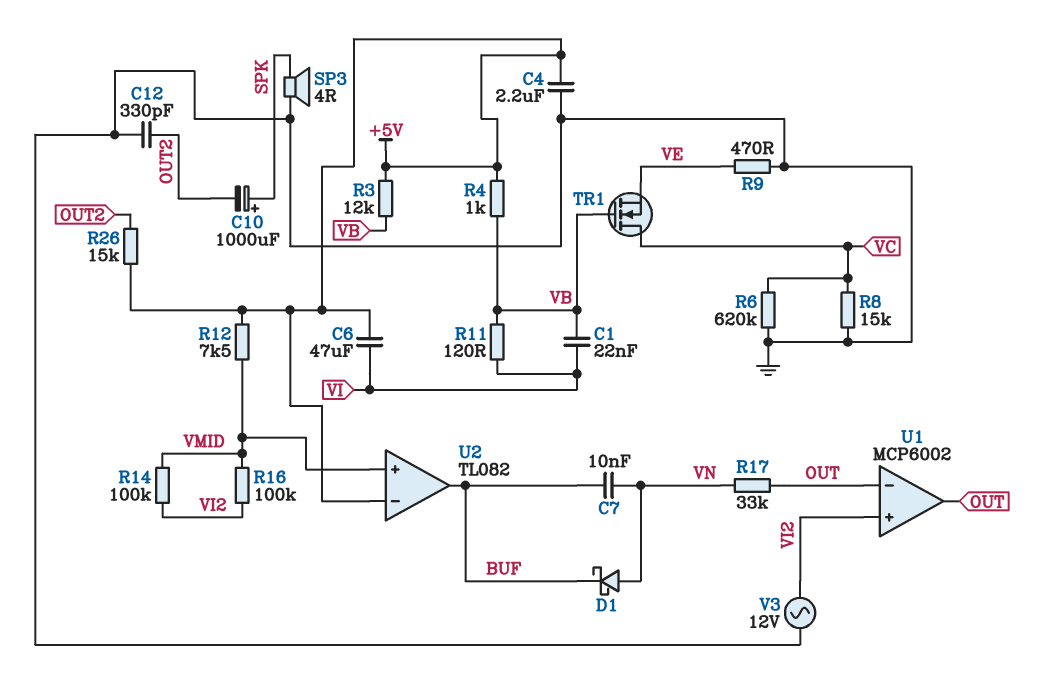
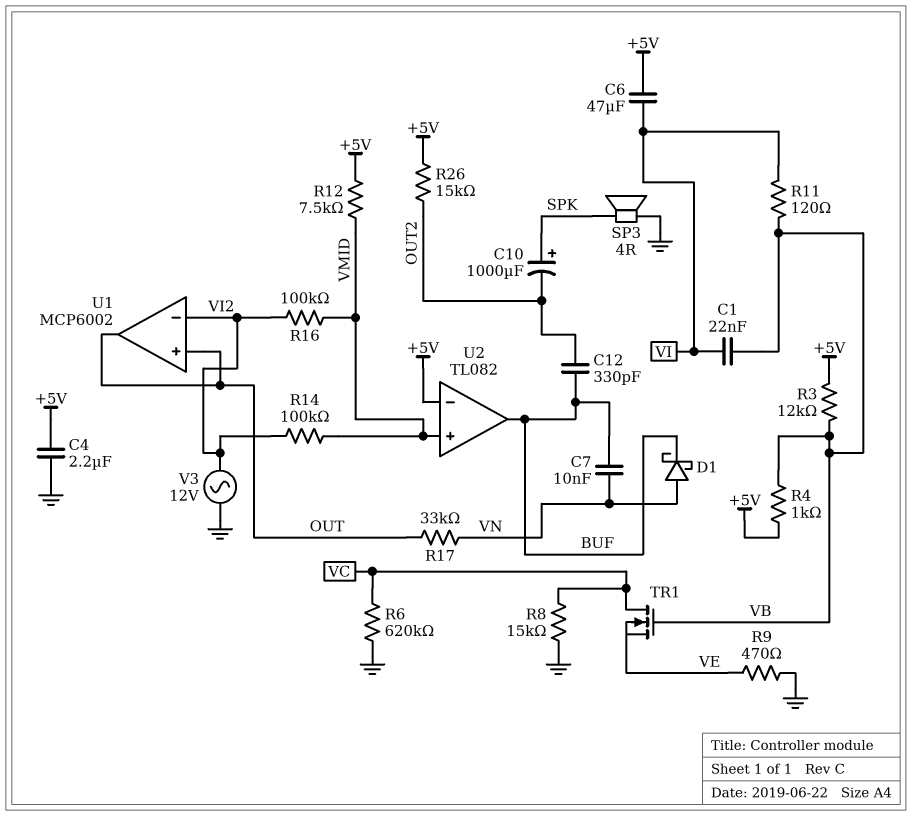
C12: 330pF (GND, OUT2) -> 330pF (BUF, OUT2)
U1 pin in+: VI2 -> OUT
U1 pin in-: OUT -> VI2

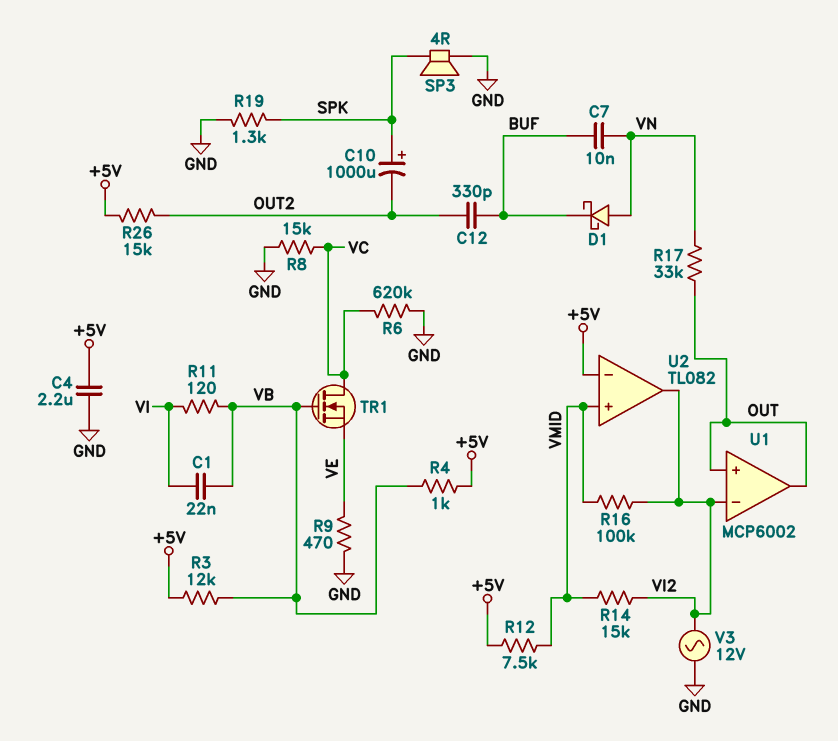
C6: 47uF (+5V, VI) -> none
R14: 100k (VI2, VMID) -> 15k (VI2, VMID)
R19: none -> 1.3k (GND, SPK)
U2 pin out: BUF -> VI2

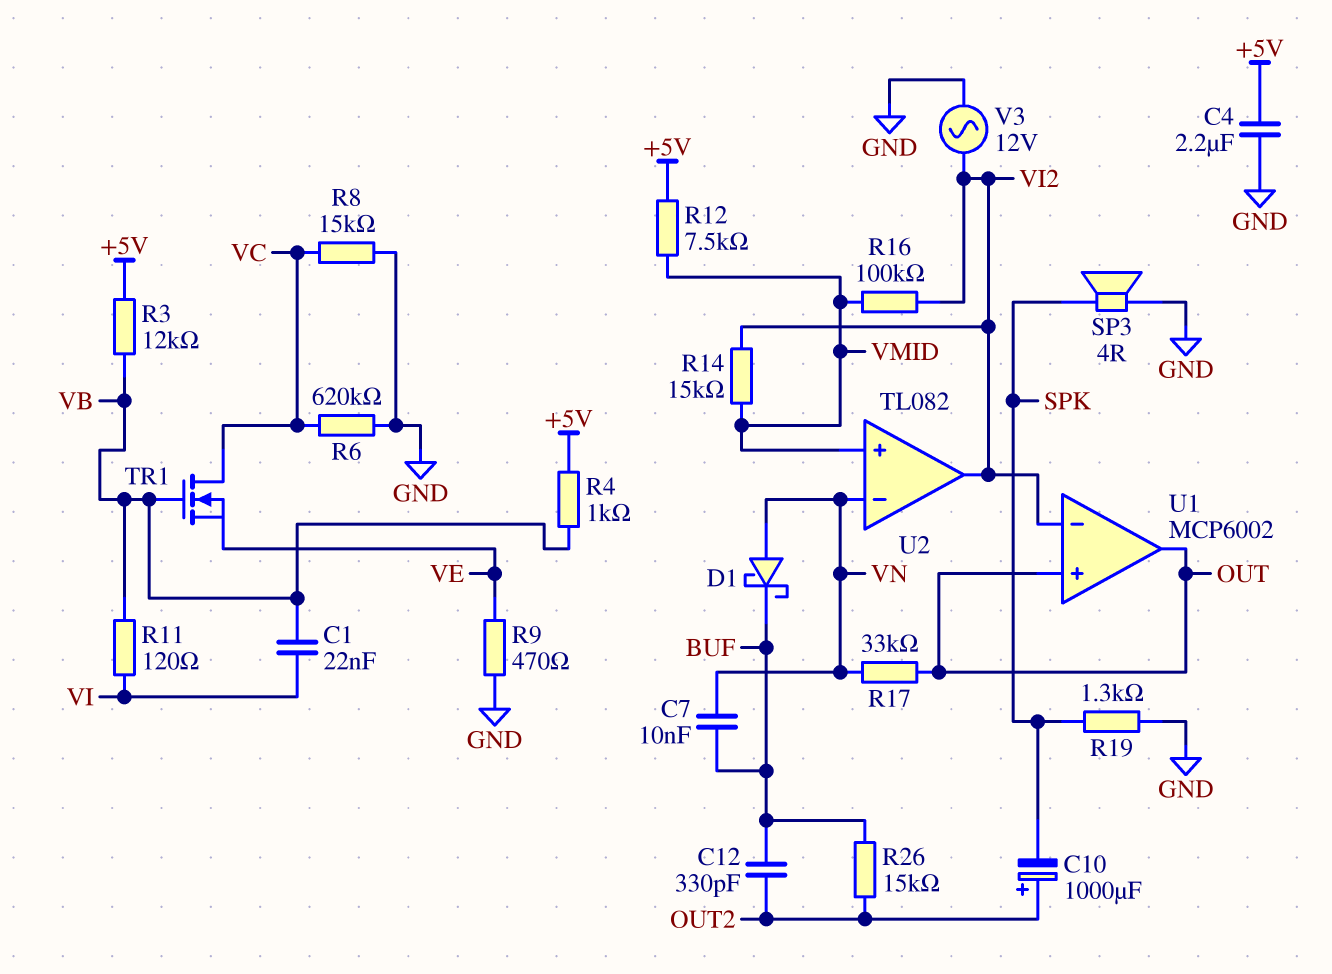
C10: 1000uF (plus SPK, minus OUT2) -> 1000uF (plus OUT2, minus SPK)
R26: 15k (+5V, OUT2) -> 15k (BUF, OUT2)
U2 pin in-: +5V -> VN

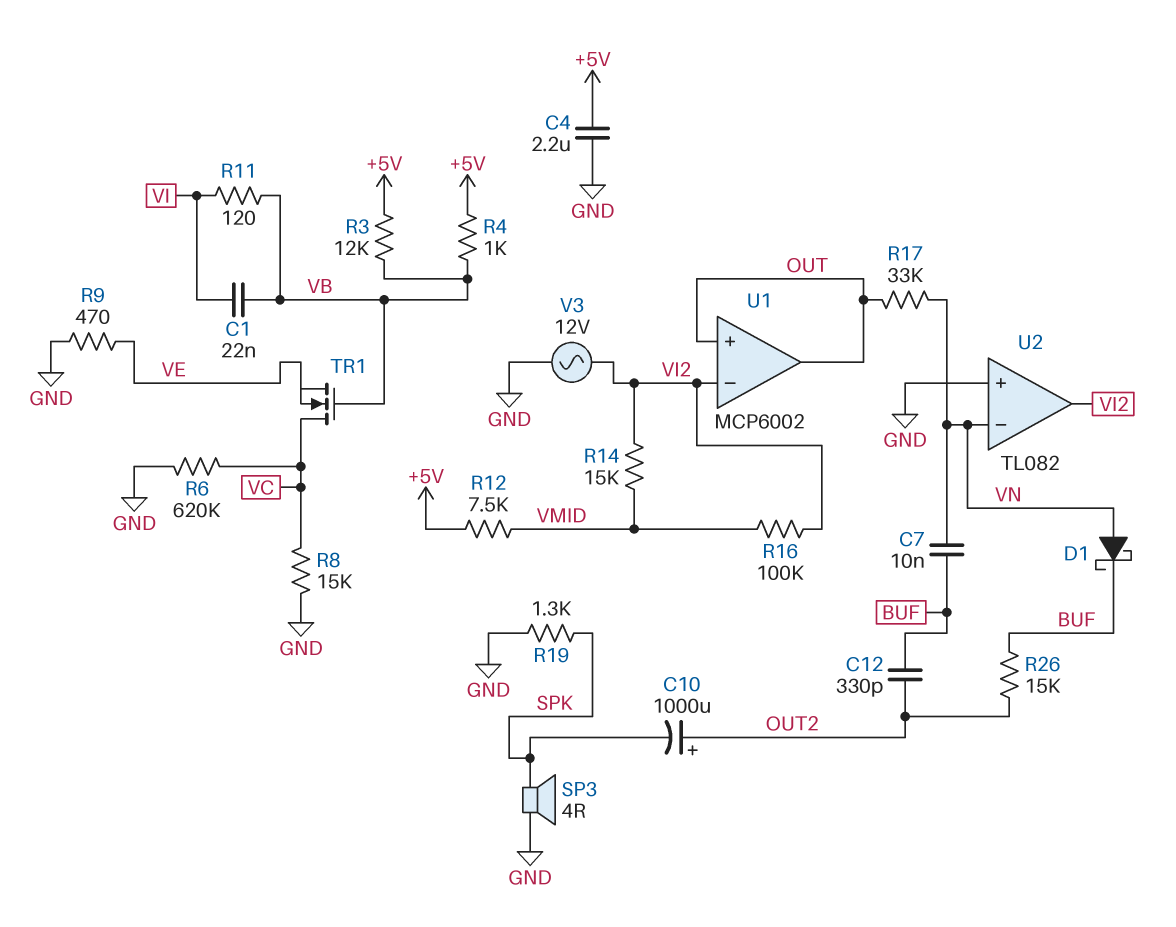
U2 pin in+: VMID -> GND

